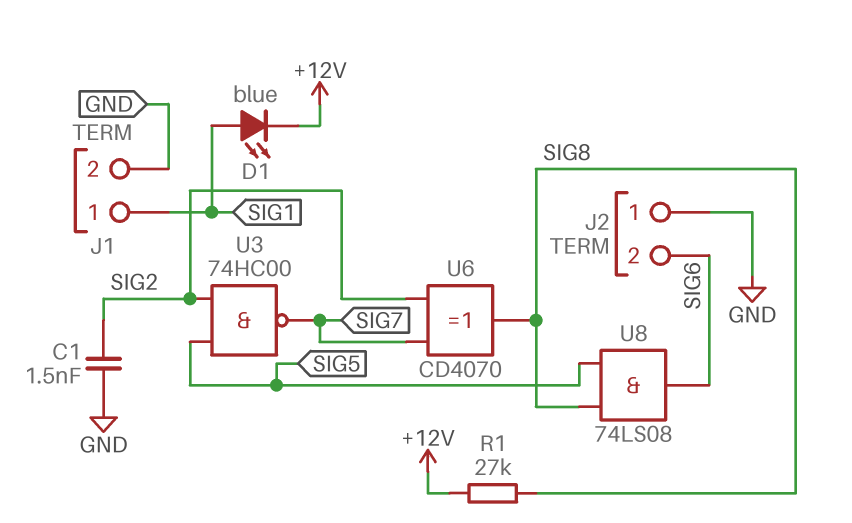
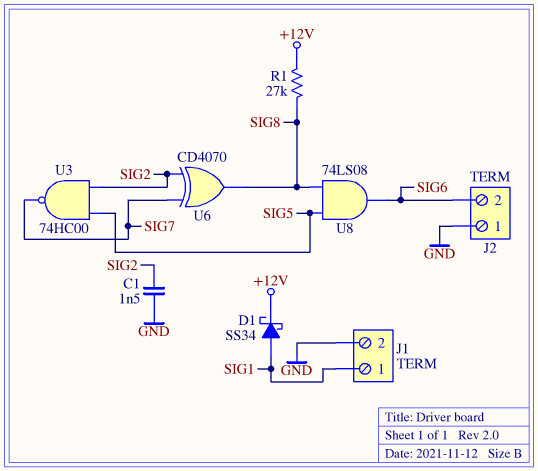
D1: LED blue (A SIG1, K +12V) -> schottky SS34 (A SIG1, K +12V)

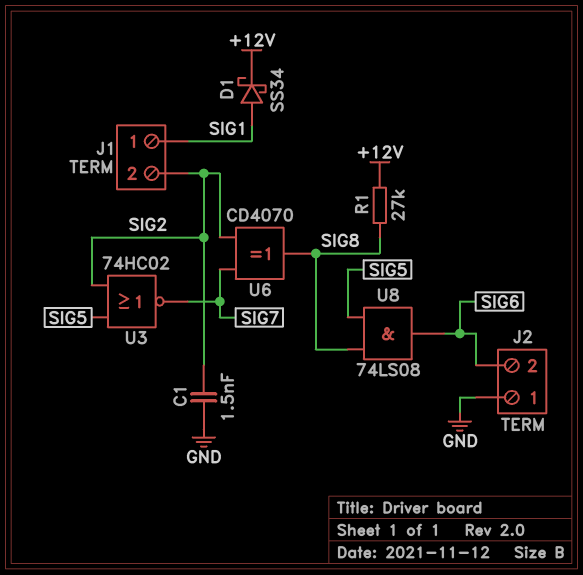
J1 pin 2: GND -> SIG2
U3: NAND 74HC00 (in SIG2, in SIG5, out SIG7) -> NOR 74HC02 (in SIG2, in SIG5, out SIG7)

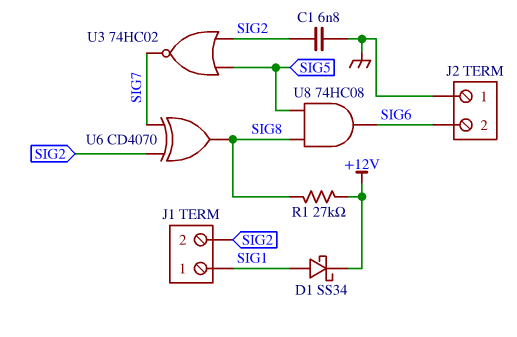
C1: 1.5nF (GND, SIG2) -> 6.8nF (GND, SIG2)
U8: AND 74LS08 (in SIG5, in SIG8, out SIG6) -> AND 74HC08 (in SIG5, in SIG8, out SIG6)

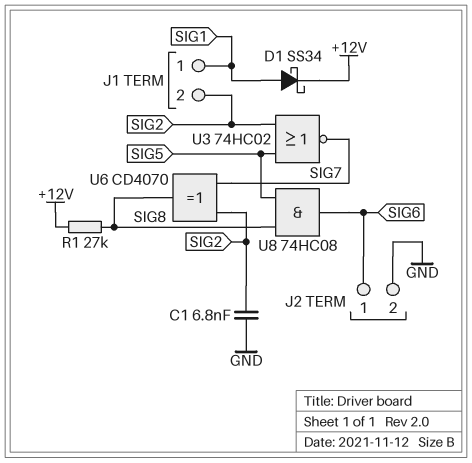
J2 pin 1: GND -> SIG6
J2 pin 2: SIG6 -> GND

